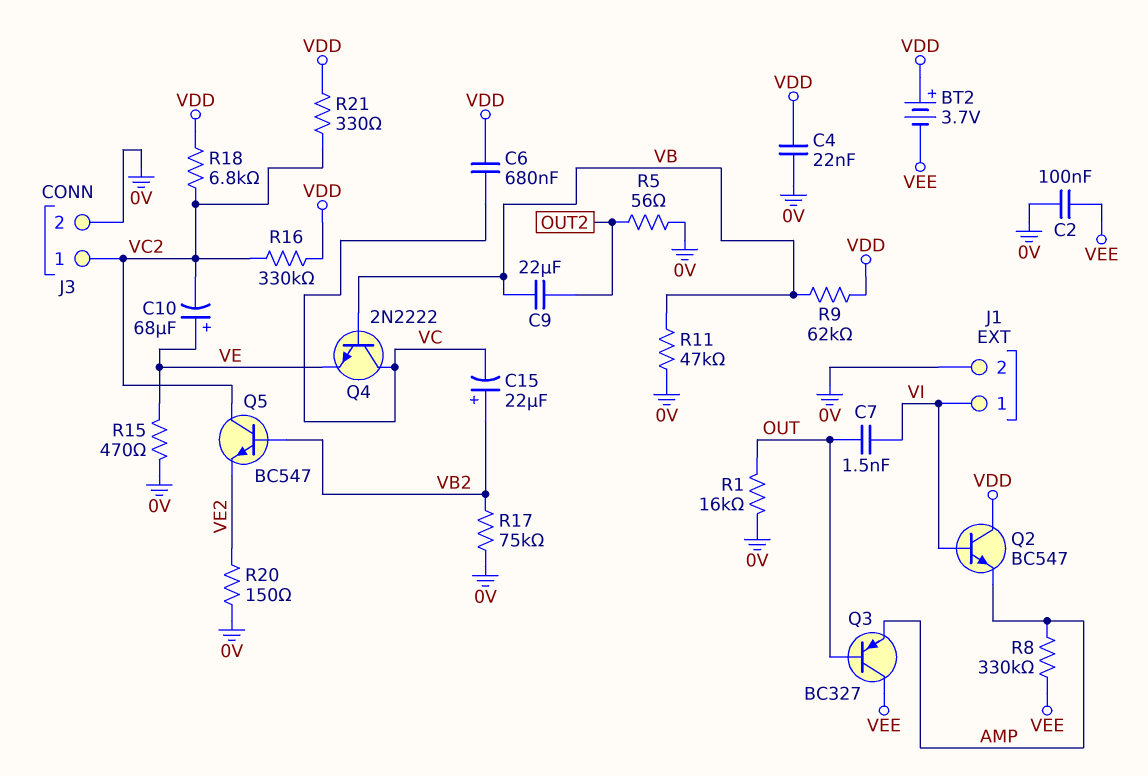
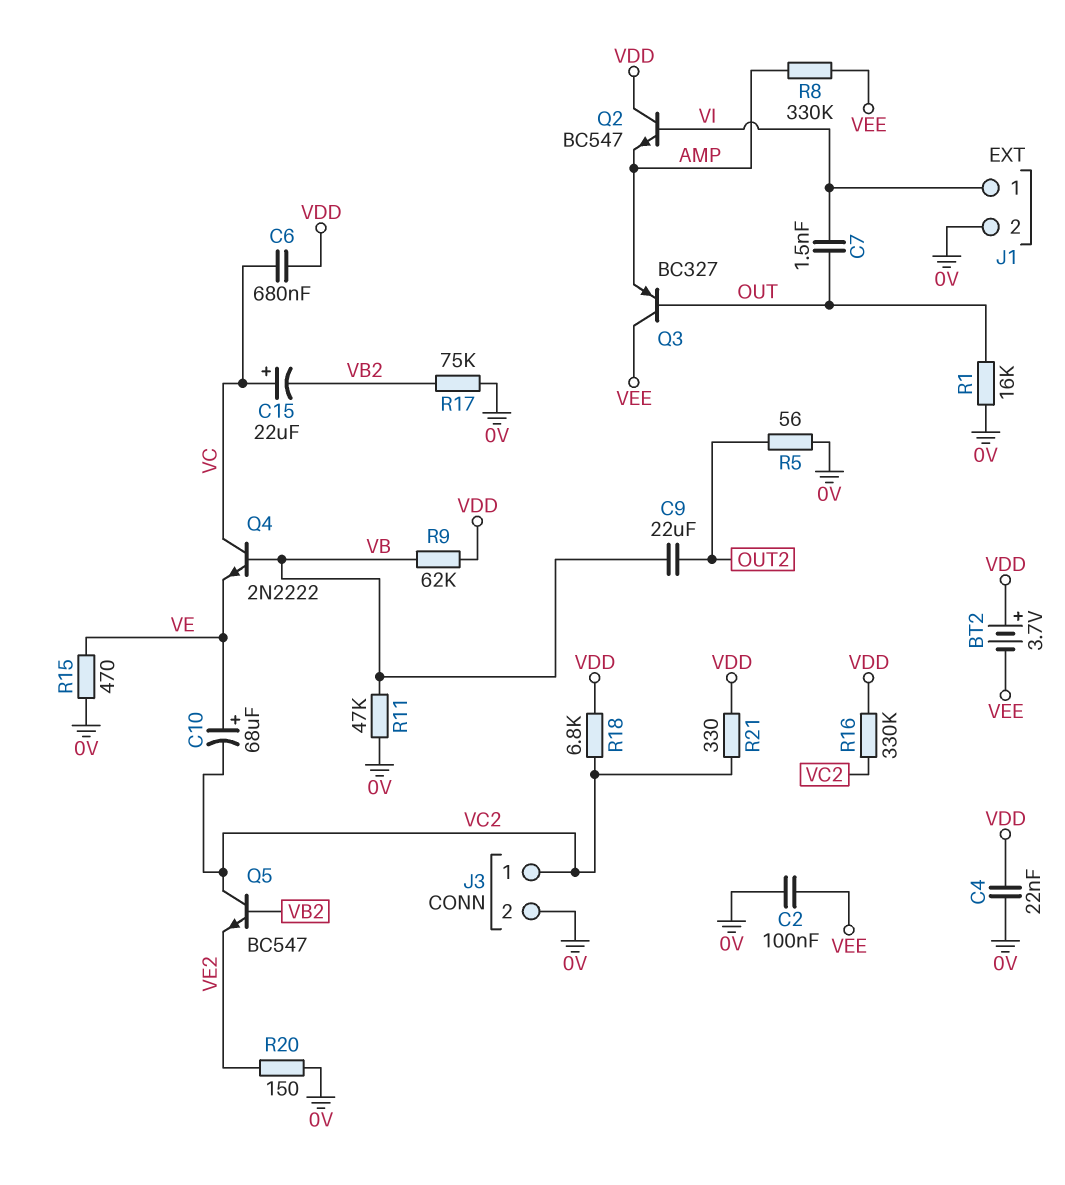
C15: 22uF (plus VB2, minus VC) -> 22uF (plus VC, minus VB2)

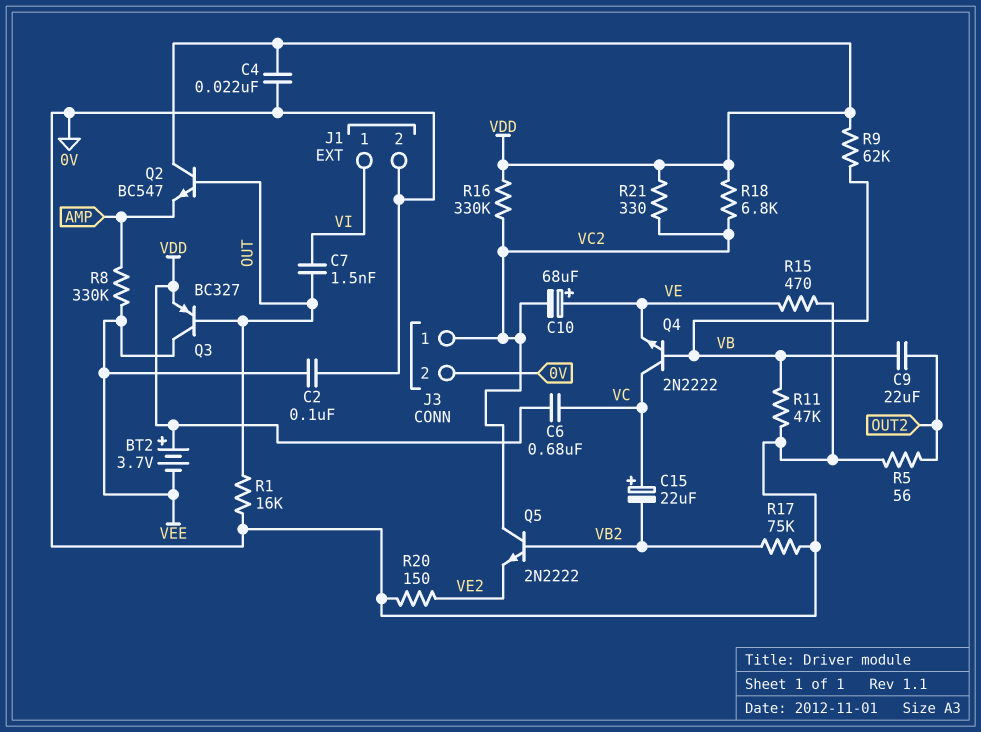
Q2: NPN BC547 (B VI, C VDD, E AMP) -> NPN BC547 (B OUT, C VDD, E AMP)
Q3: PNP BC327 (B OUT, C VEE, E AMP) -> PNP BC327 (B OUT, C VEE, E VDD)
Q5: NPN BC547 (B VB2, C VC2, E VE2) -> NPN 2N2222 (B VB2, C VC2, E VE2)

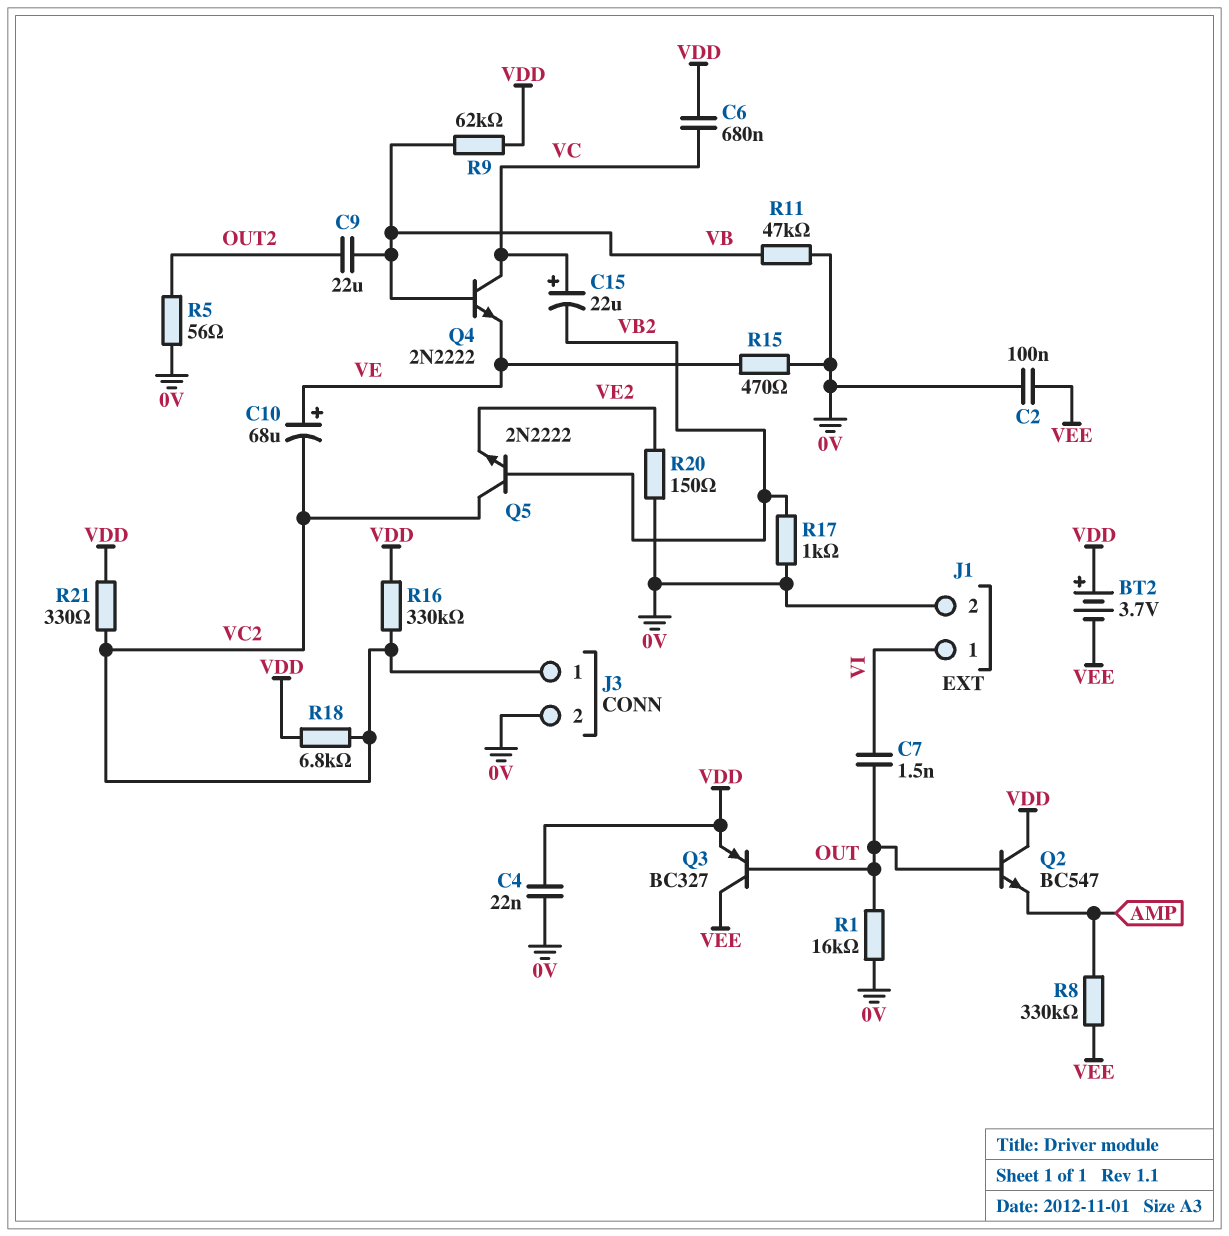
R17: 75k (0V, VB2) -> 1k (0V, VB2)

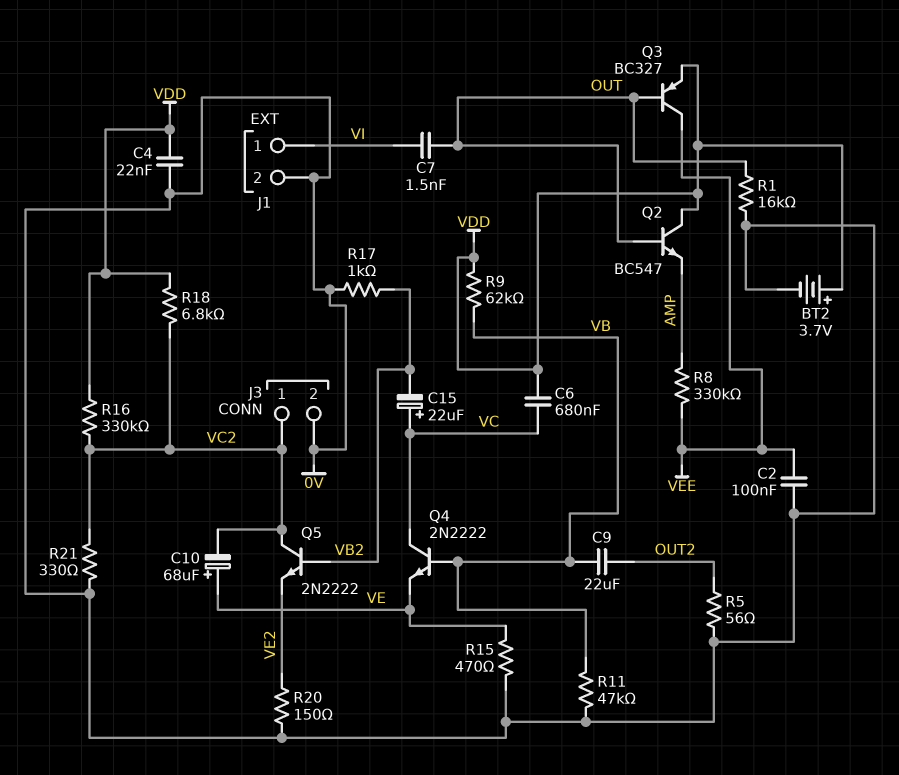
BT2: 3.7V (plus VDD, minus VEE) -> 3.7V (plus VDD, minus 0V)
R21: 330 (VC2, VDD) -> 330 (0V, VC2)

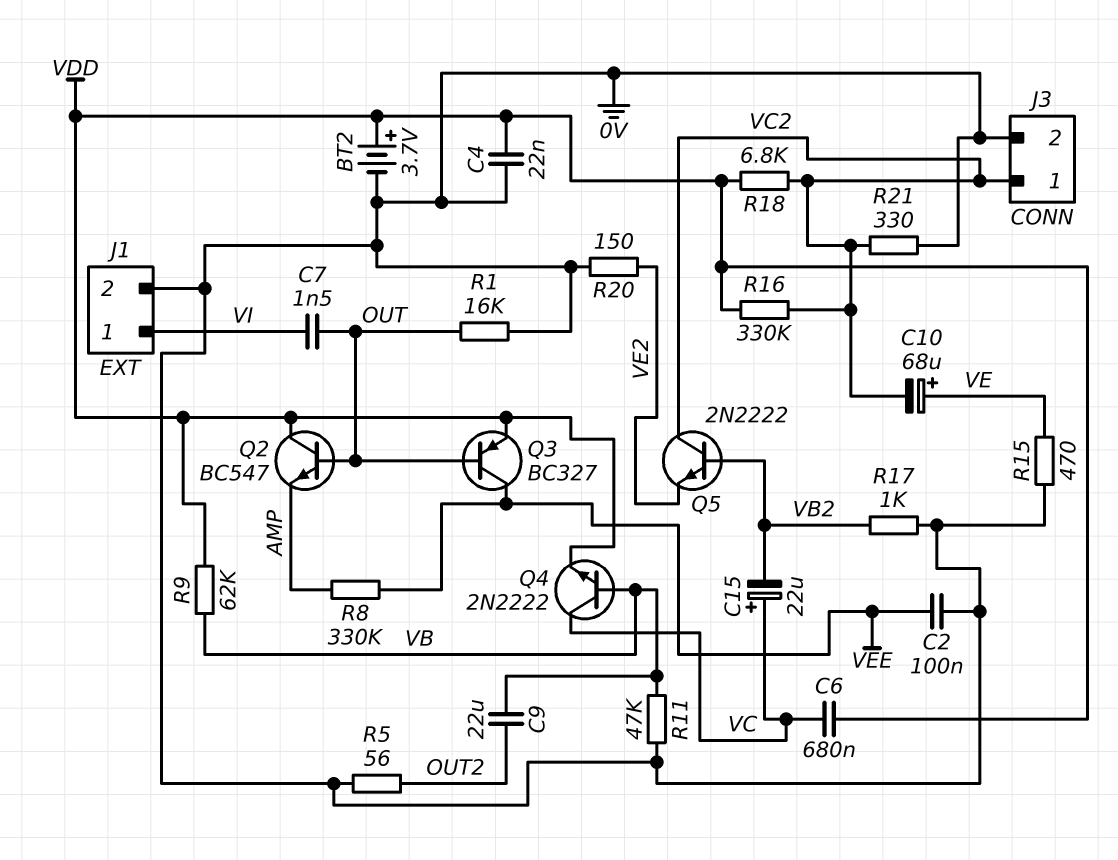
Q4: NPN 2N2222 (B VB, C VC, E VE) -> NPN 2N2222 (B VB, C VC, E VDD)

